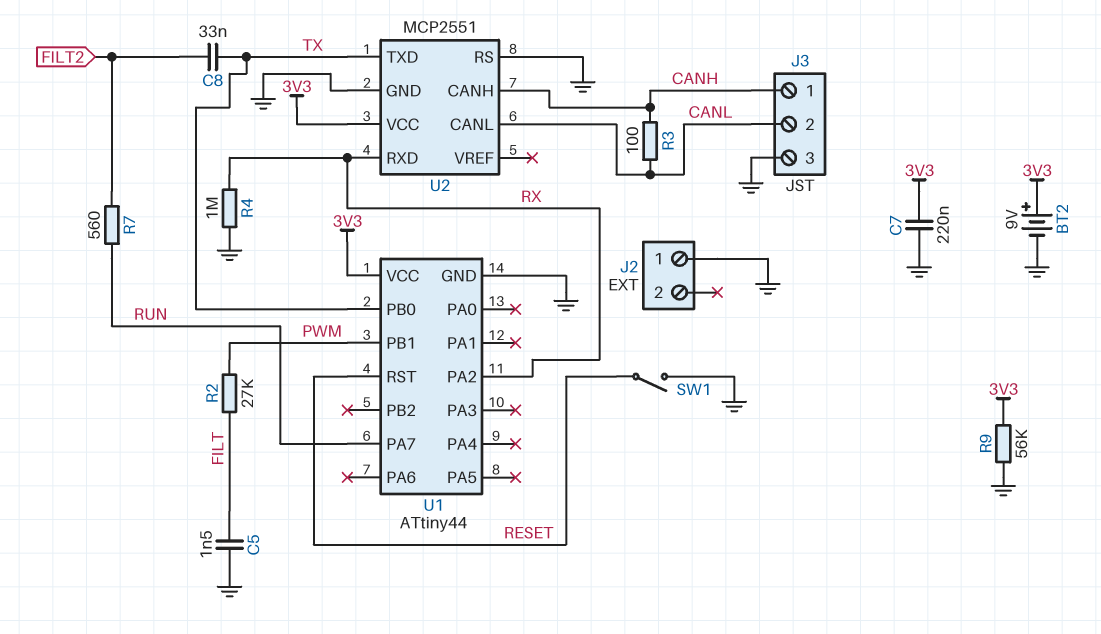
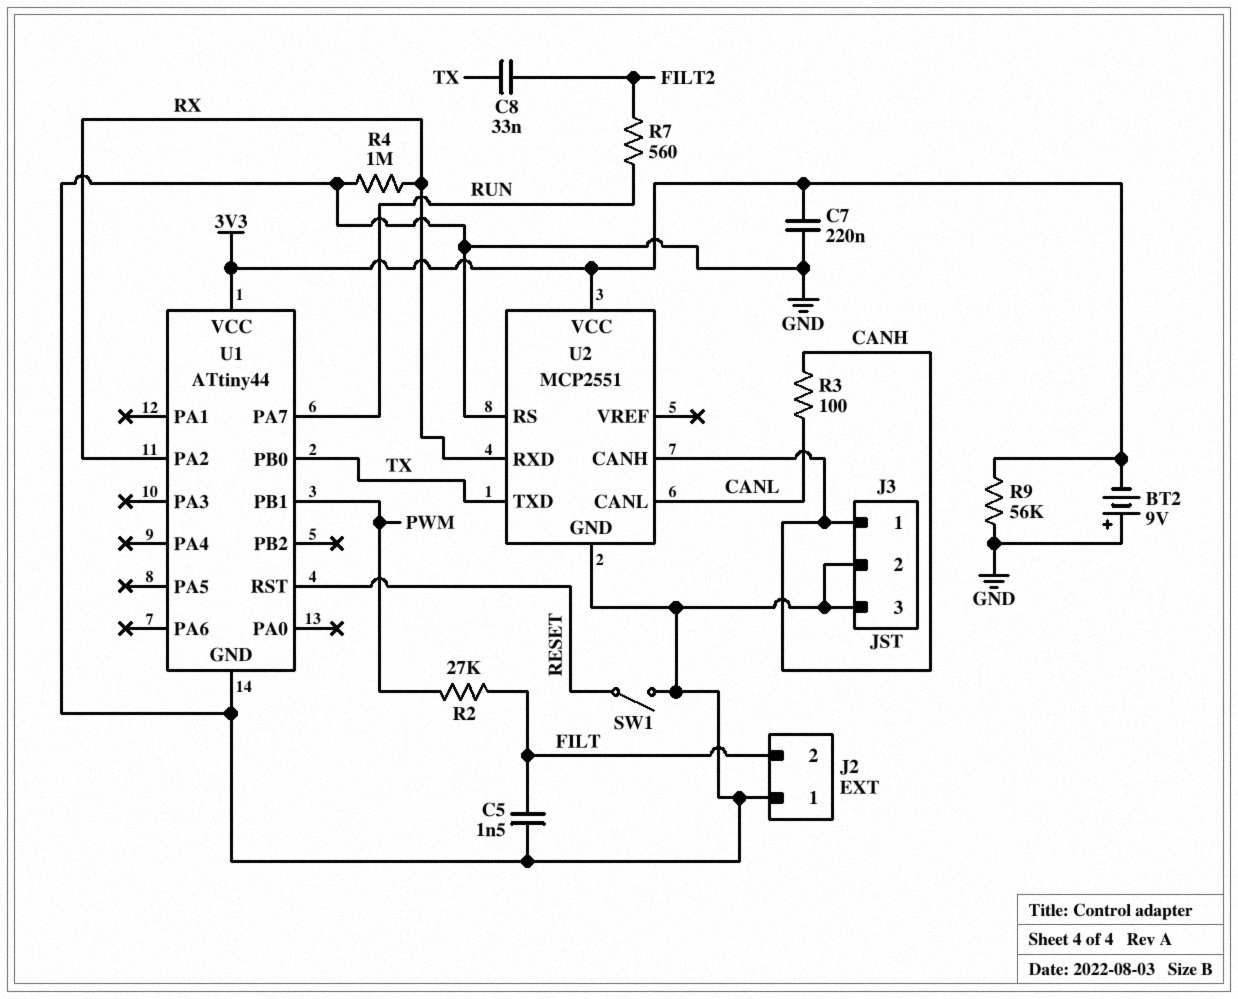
BT2: 9V (plus 3V3, minus GND) -> 9V (plus GND, minus 3V3)
J2 pin 2: none -> FILT
J3 pin 2: CANL -> GND

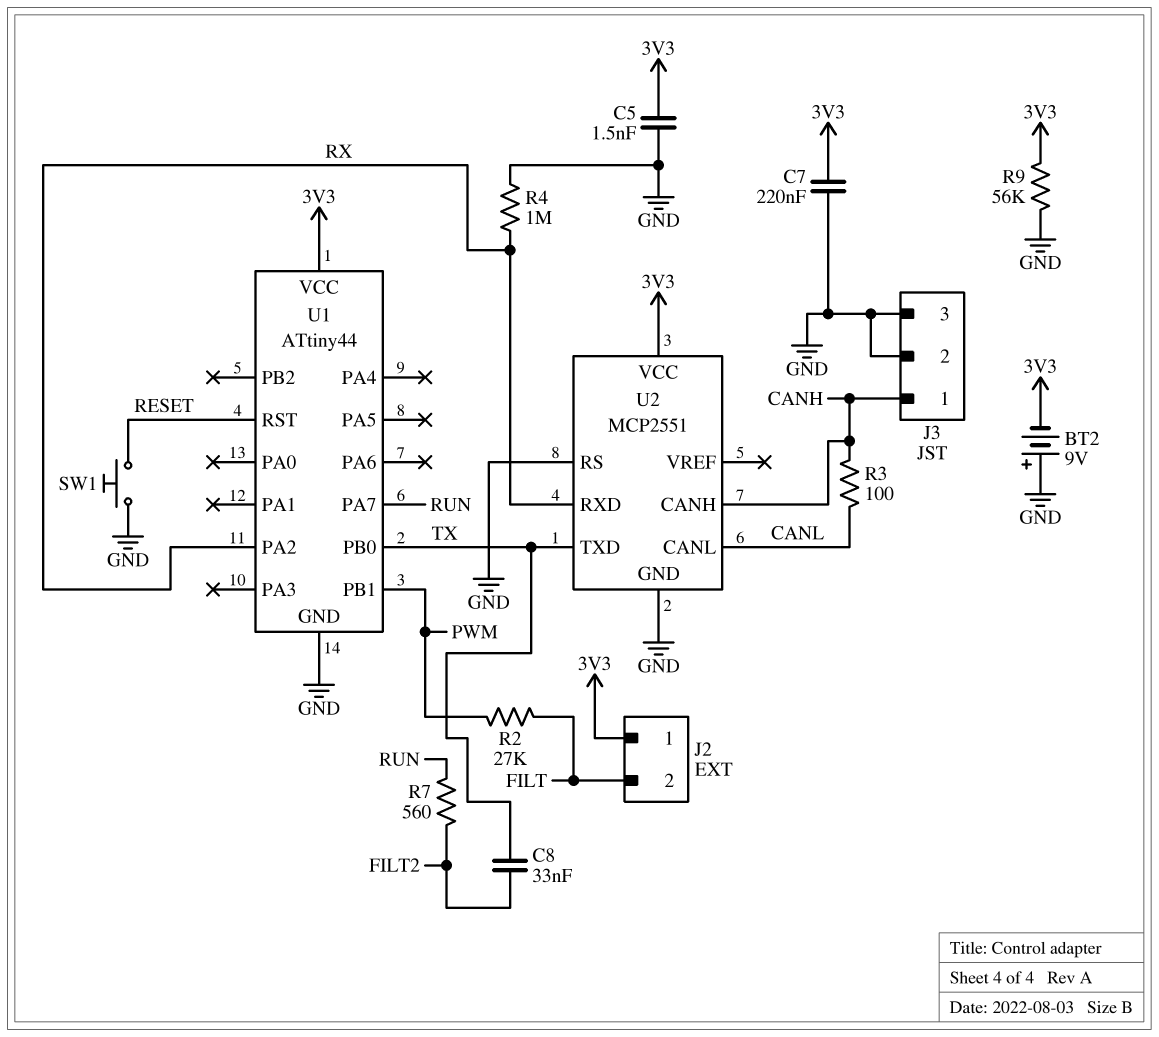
C5: 1.5nF (FILT, GND) -> 1.5nF (3V3, GND)
J2 pin 1: GND -> 3V3
SW1: switch (GND, RESET) -> button (GND, RESET)

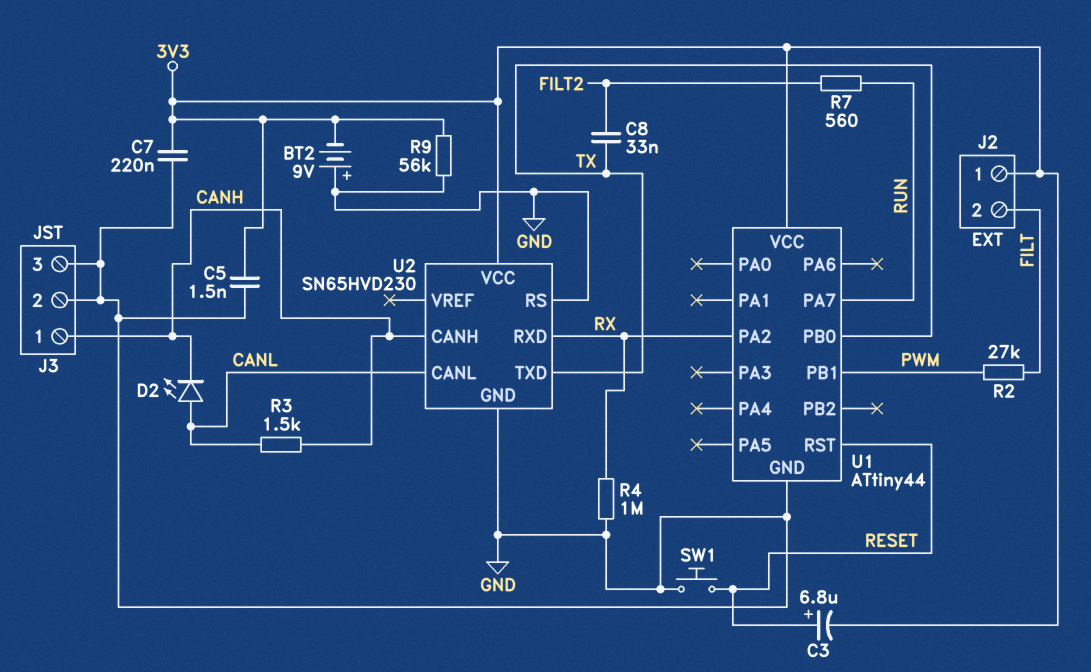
C3: none -> 6.8uF (plus RESET, minus 3V3)
D2: none -> LED (A CANL, K CANH)
R3: 100 (CANH, CANL) -> 1.5k (CANH, CANL)
U2: MCP2551 -> SN65HVD230

